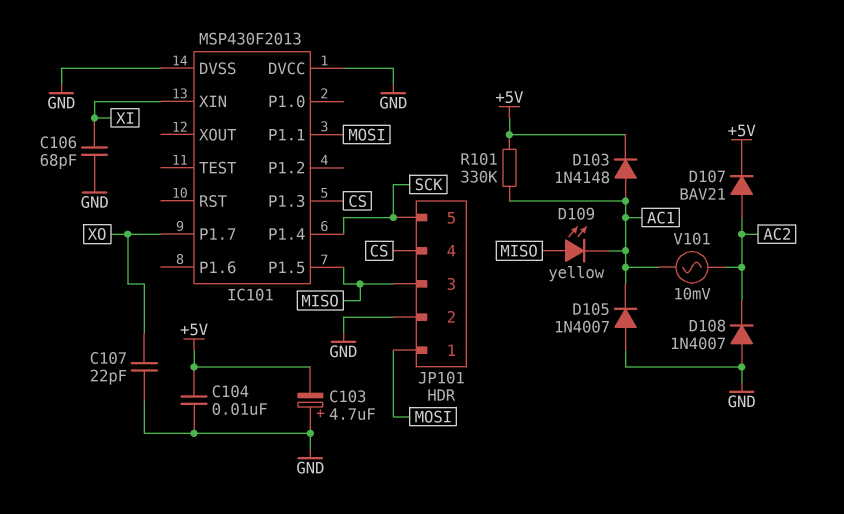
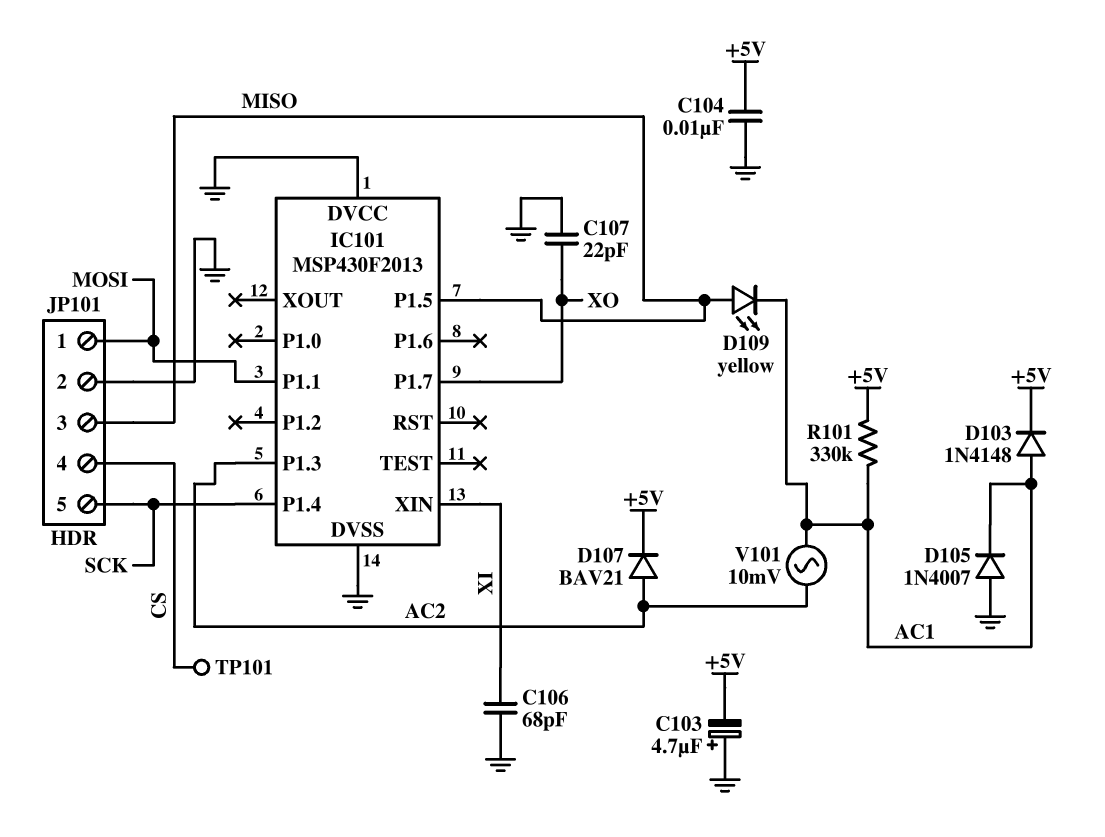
D108: diode 1N4007 (A GND, K AC2) -> none
IC101 pin P1.3: CS -> AC2
TP101: none -> test point (CS)

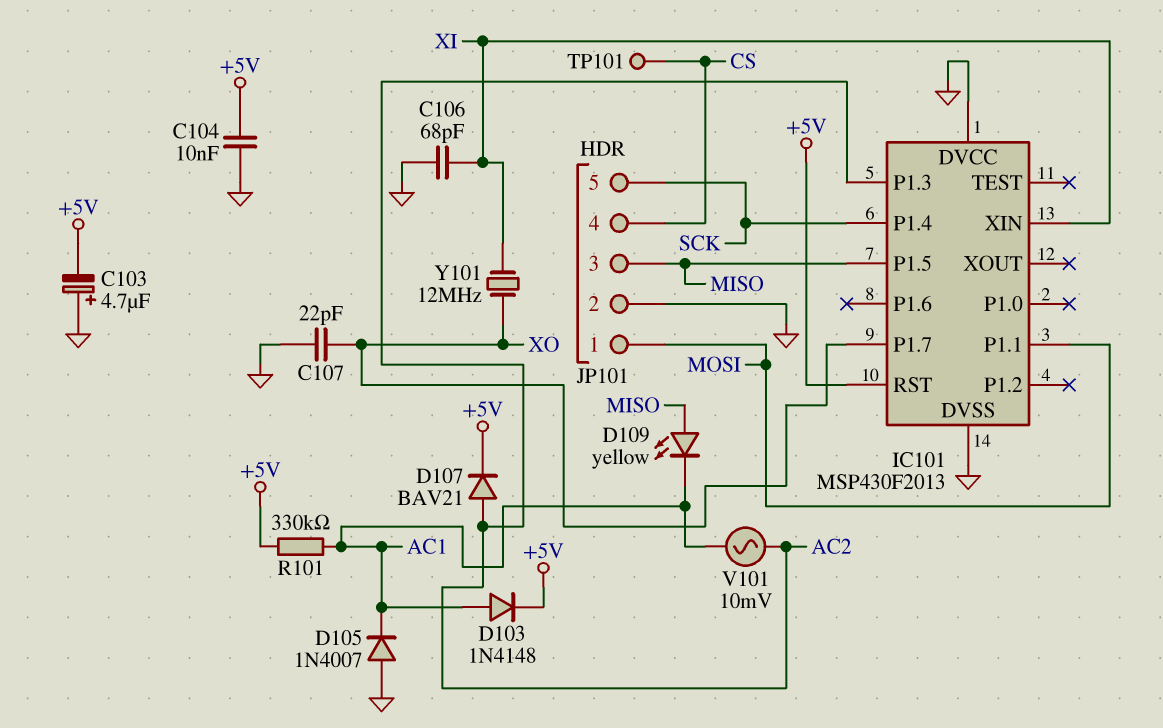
IC101 pin RST: none -> +5V
Y101: none -> 12MHz (XI, XO)

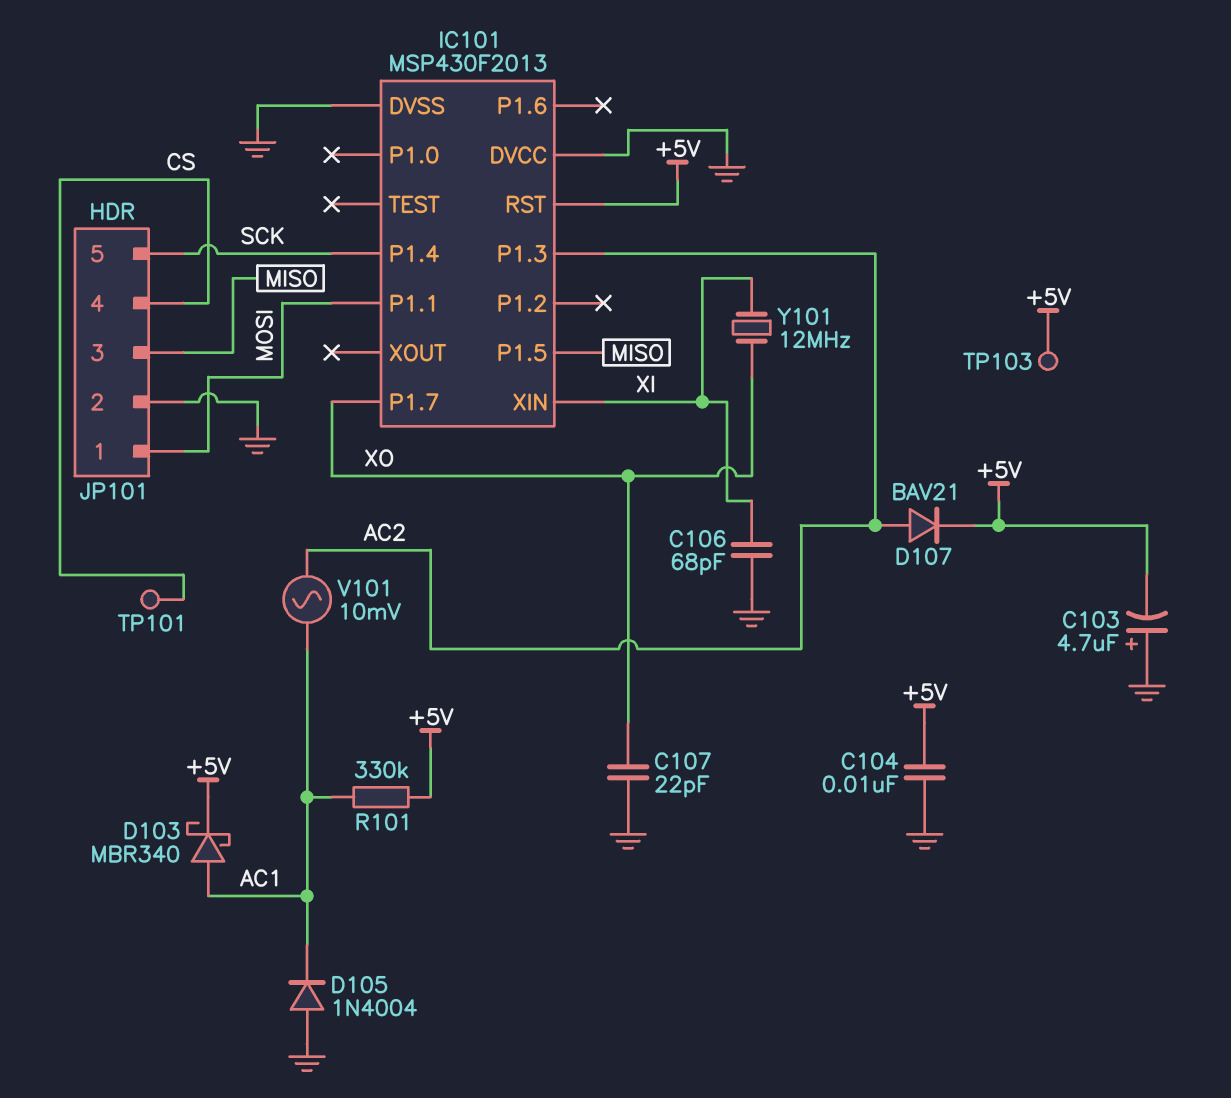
D103: diode 1N4148 (A AC1, K +5V) -> schottky MBR340 (A AC1, K +5V)
D105: diode 1N4007 (A GND, K AC1) -> diode 1N4004 (A GND, K AC1)
D109: LED yellow (A MISO, K AC1) -> none
TP103: none -> test point (+5V)

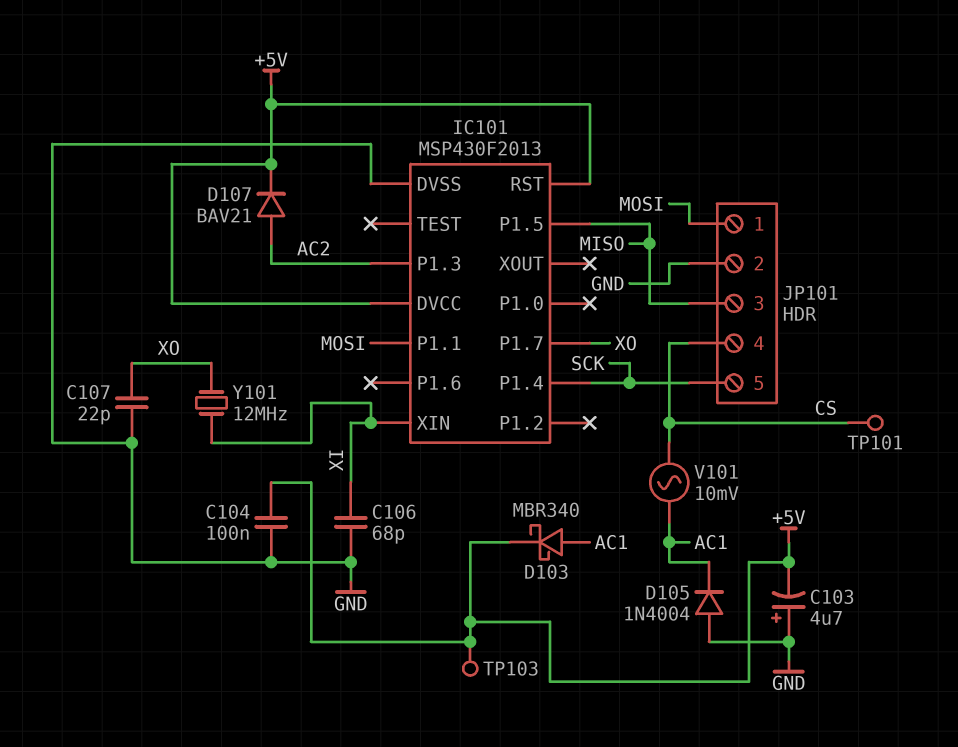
C104: 10nF (+5V, GND) -> 100nF (+5V, GND)
IC101 pin DVCC: GND -> +5V
R101: 330k (+5V, AC1) -> none
V101: AC 10mV (AC1, AC2) -> AC 10mV (AC1, CS)

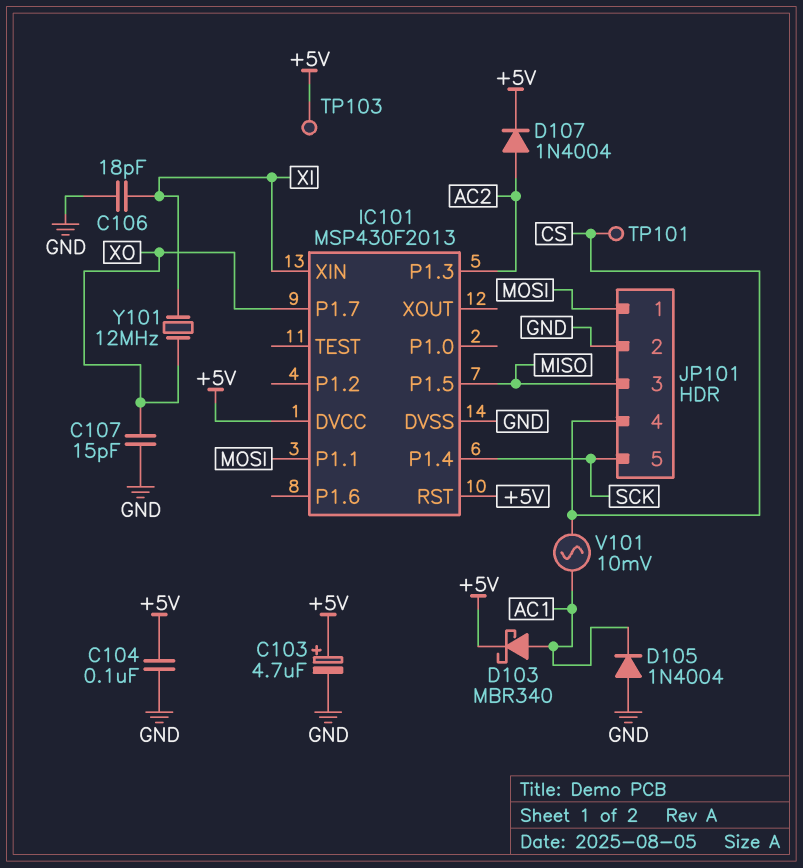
C103: 4.7uF (plus GND, minus +5V) -> 4.7uF (plus +5V, minus GND)
C106: 68pF (GND, XI) -> 18pF (GND, XI)
C107: 22pF (GND, XO) -> 15pF (GND, XO)
D107: diode BAV21 (A AC2, K +5V) -> diode 1N4004 (A AC2, K +5V)

